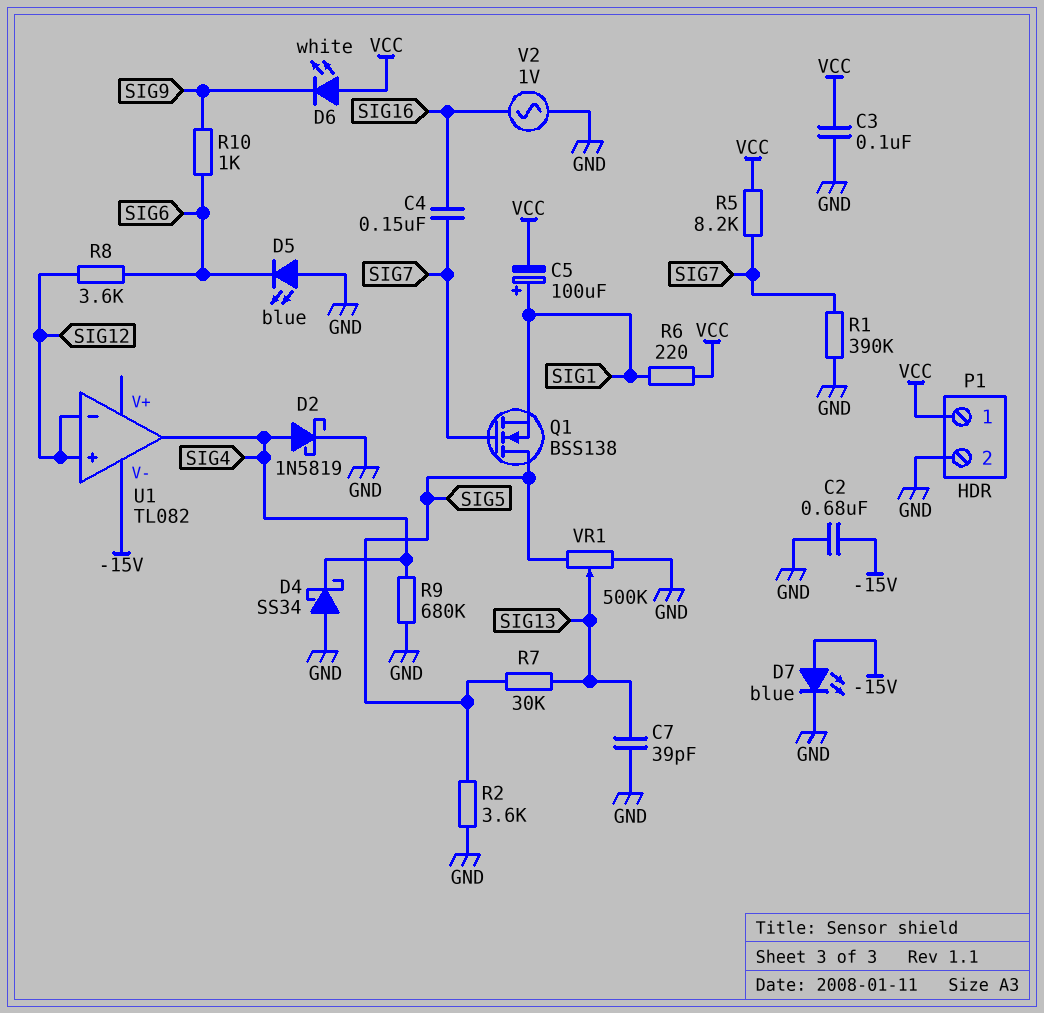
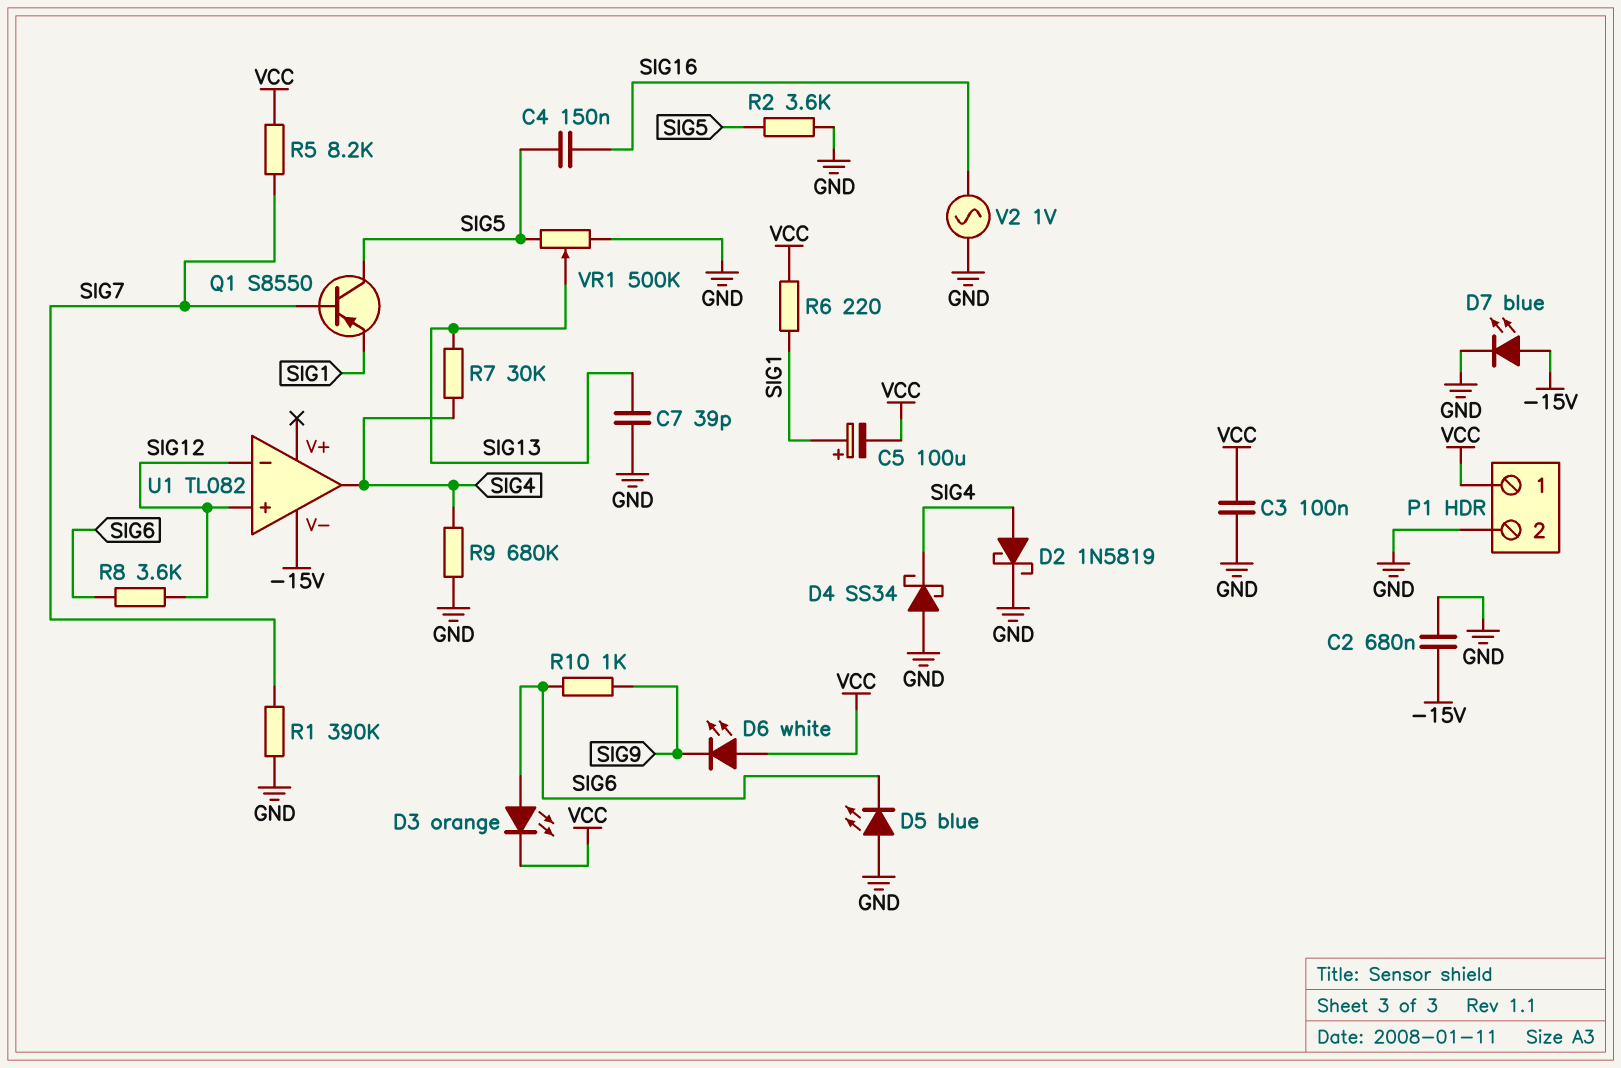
C4: 150nF (SIG7, SIG16) -> 150nF (SIG5, SIG16)
D3: none -> LED orange (A SIG6, K VCC)
Q1: NMOS BSS138 (G SIG7, D SIG5, S SIG1) -> PNP S8550 (B SIG7, C SIG5, E SIG1)
R7: 30k (SIG5, SIG13) -> 30k (SIG4, SIG13)

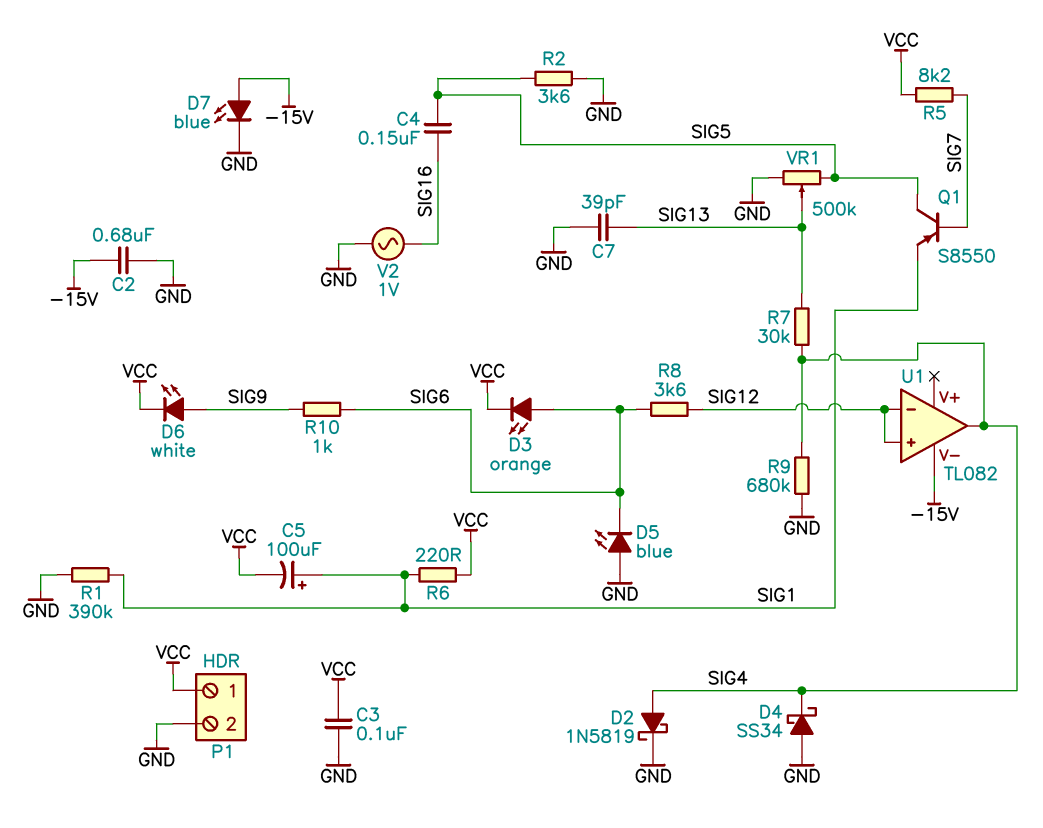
D6: LED white (A VCC, K SIG9) -> LED white (A SIG9, K VCC)
R1: 390k (GND, SIG7) -> 390k (GND, SIG1)

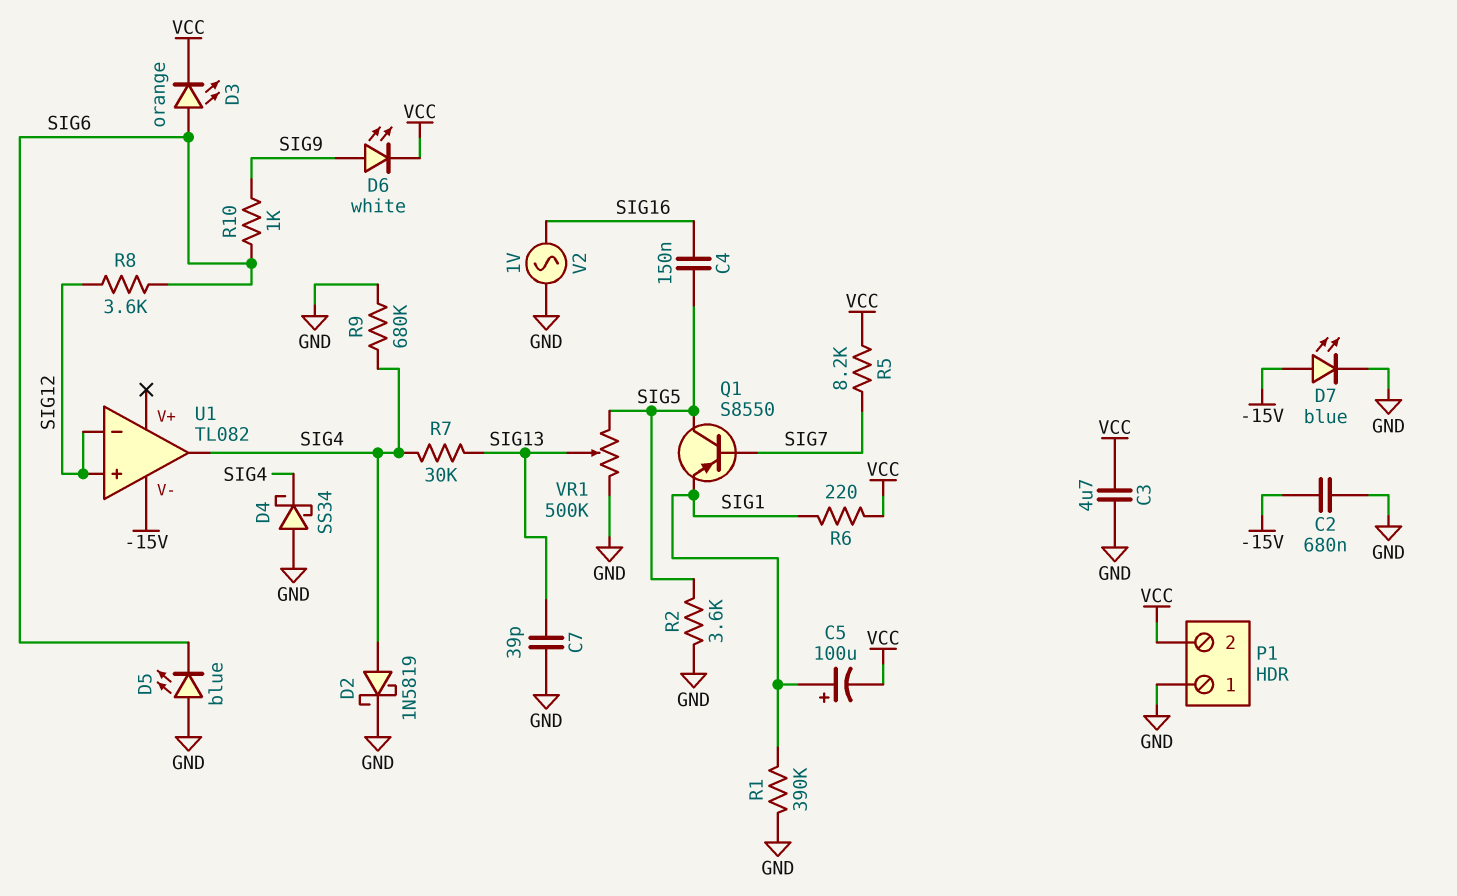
C3: 100nF (GND, VCC) -> 4.7uF (GND, VCC)
P1 pin 1: VCC -> GND
P1 pin 2: GND -> VCC

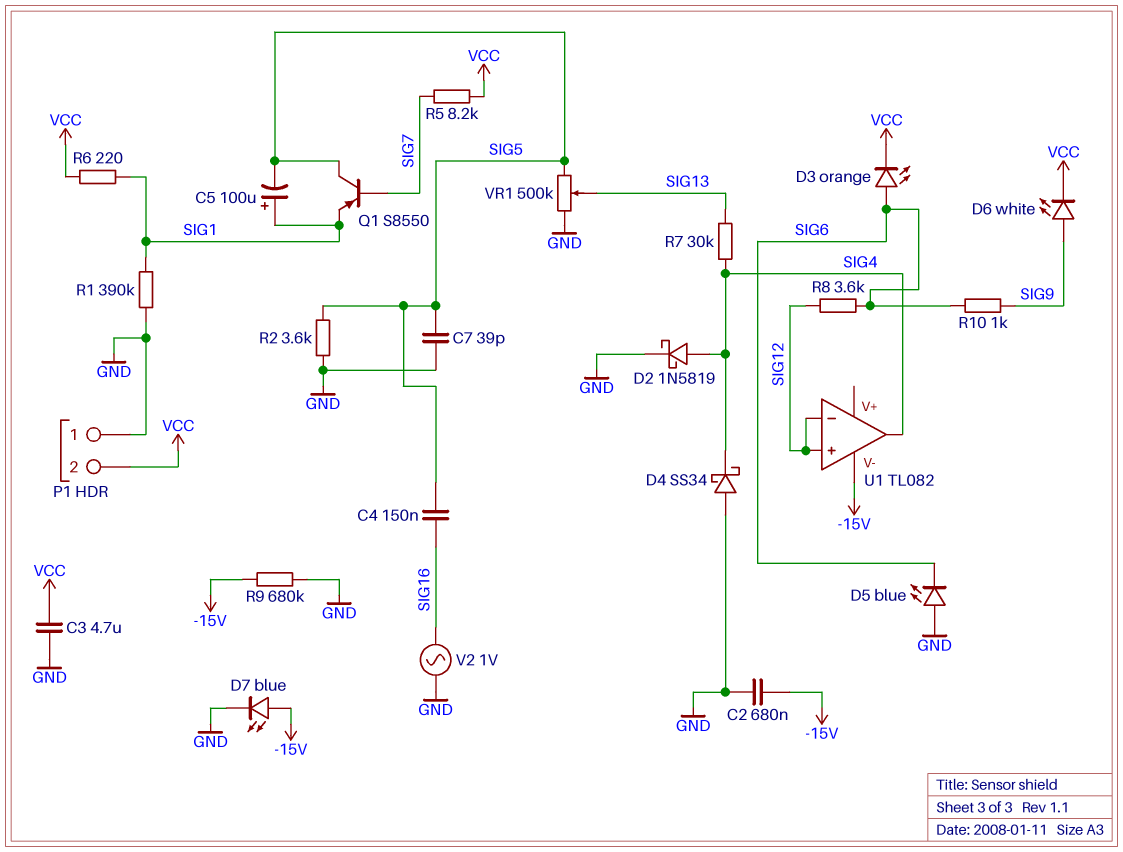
C5: 100uF (plus SIG1, minus VCC) -> 100uF (plus SIG1, minus SIG5)
C7: 39pF (GND, SIG13) -> 39pF (GND, SIG5)
R9: 680k (GND, SIG4) -> 680k (-15V, GND)

